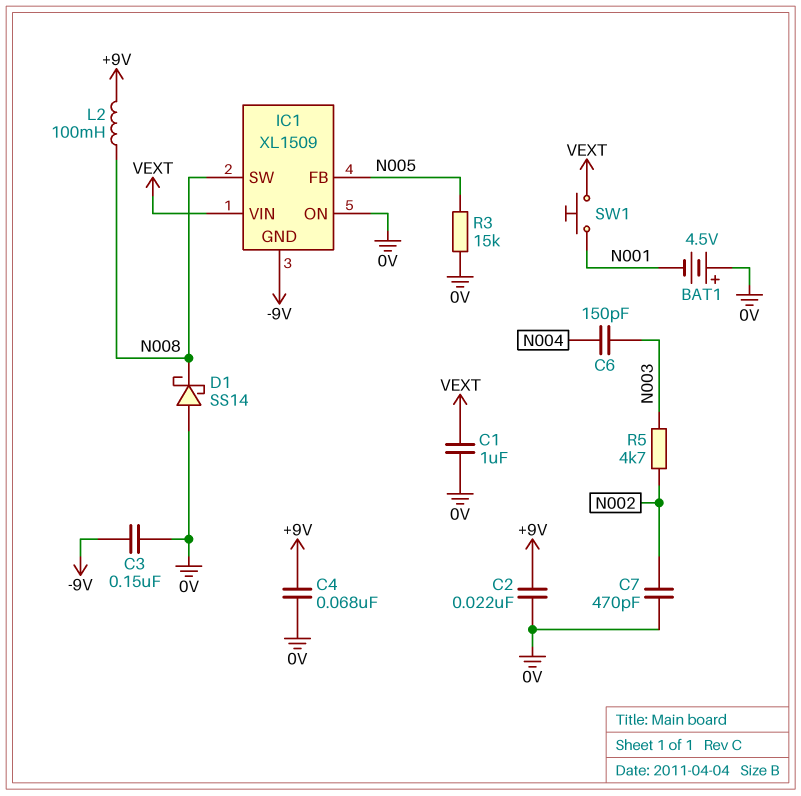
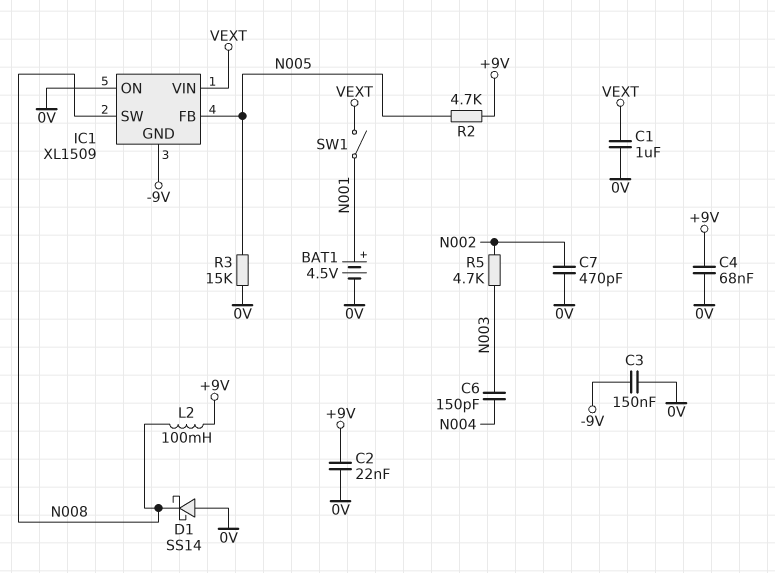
BAT1: 4.5V (plus 0V, minus N001) -> 4.5V (plus N001, minus 0V)
R2: none -> 4.7k (+9V, N005)
SW1: button (N001, VEXT) -> switch (N001, VEXT)

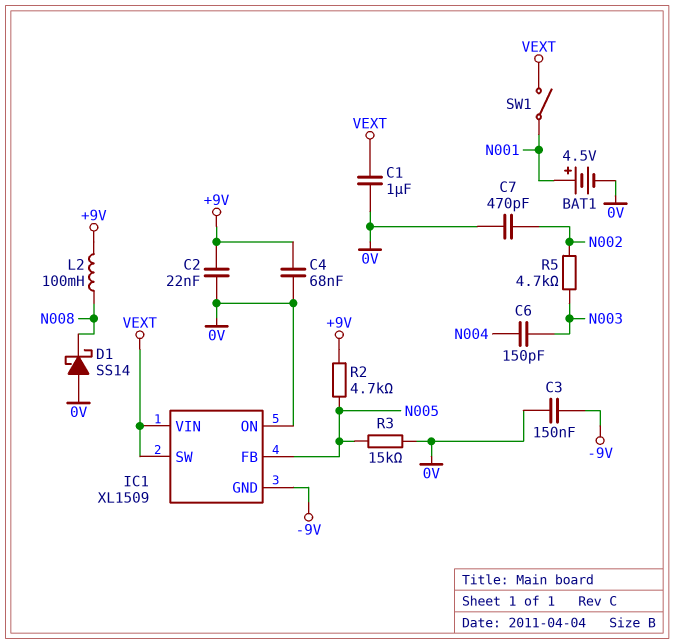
IC1 pin SW: N008 -> VEXT

